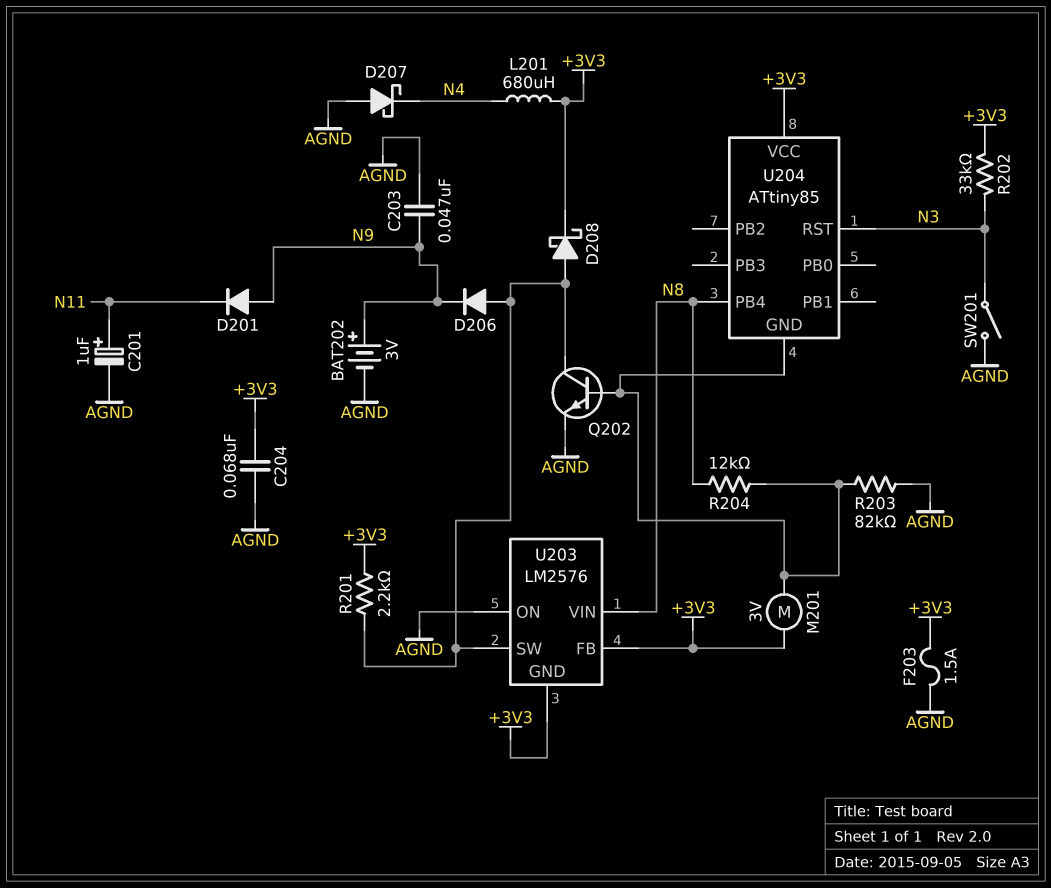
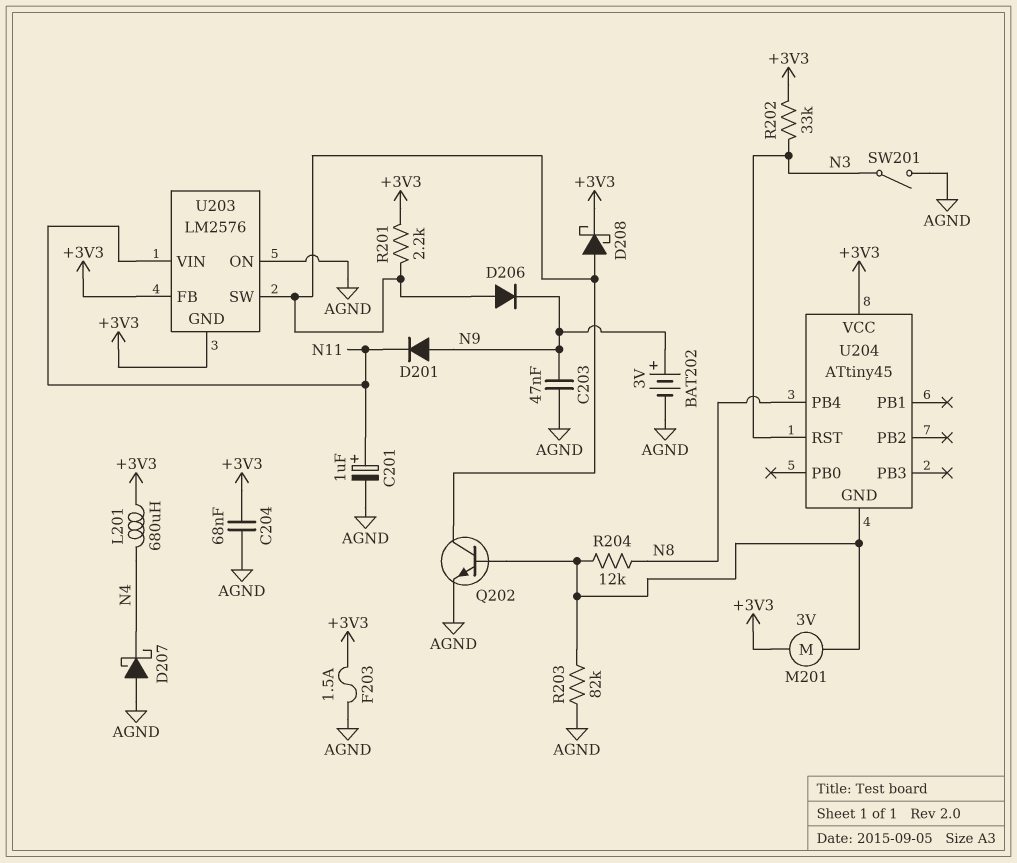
U203 pin VIN: N8 -> N11
U204: ATtiny85 -> ATtiny45

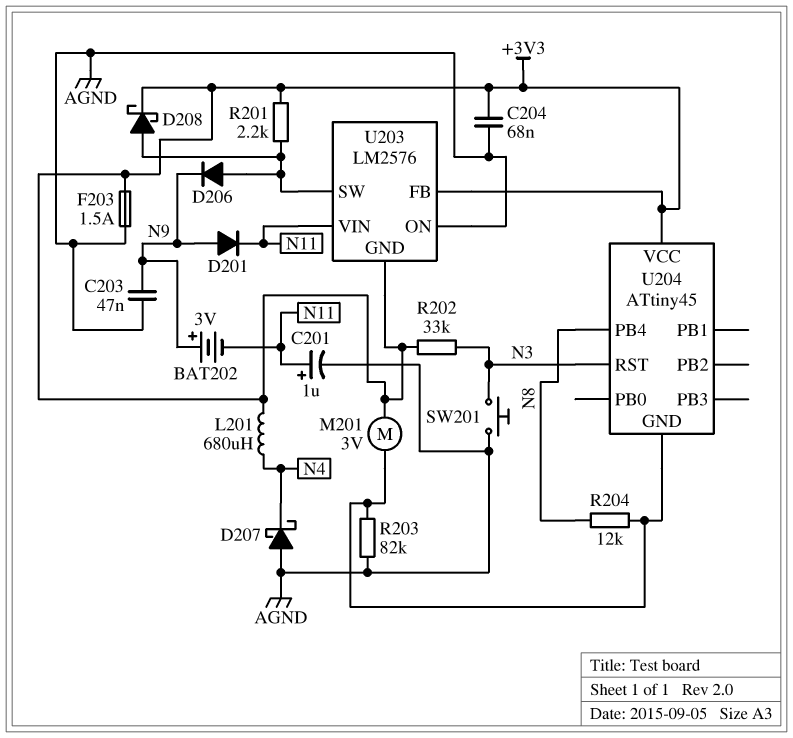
BAT202: 3V (plus N9, minus AGND) -> 3V (plus N9, minus N11)
Q202: NPN (B U204/GND, C U203/SW, E AGND) -> none
SW201: switch (AGND, N3) -> button (AGND, N3)

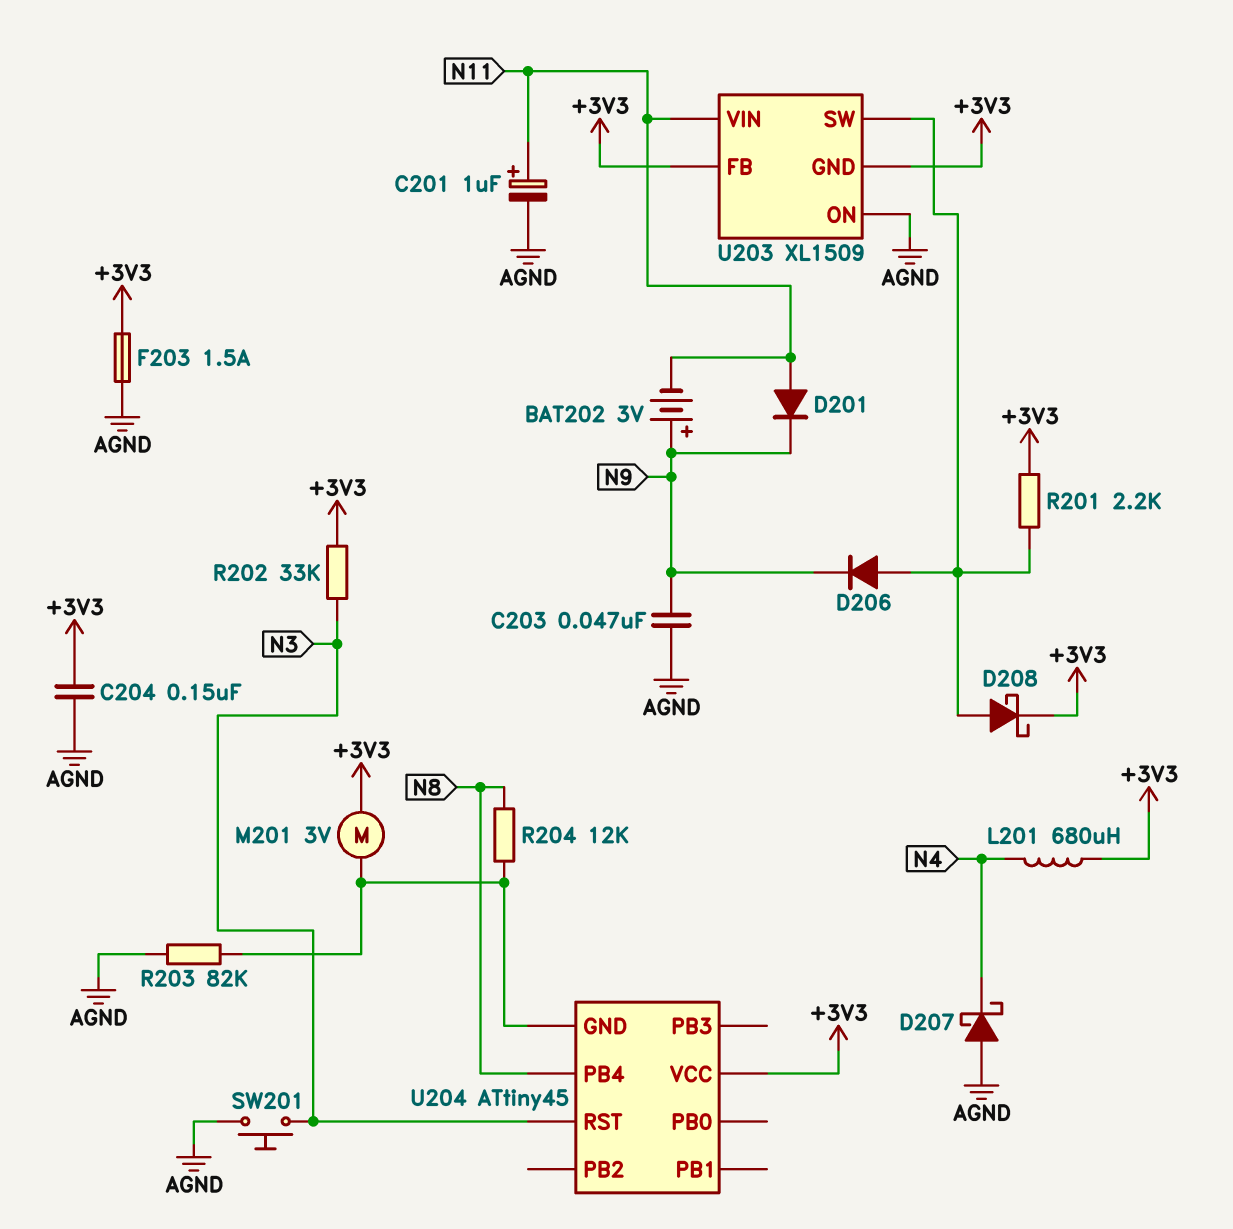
C204: 68nF (+3V3, AGND) -> 150nF (+3V3, AGND)
D201: diode (A N9, K N11) -> diode (A N11, K N9)
U203: LM2576 -> XL1509

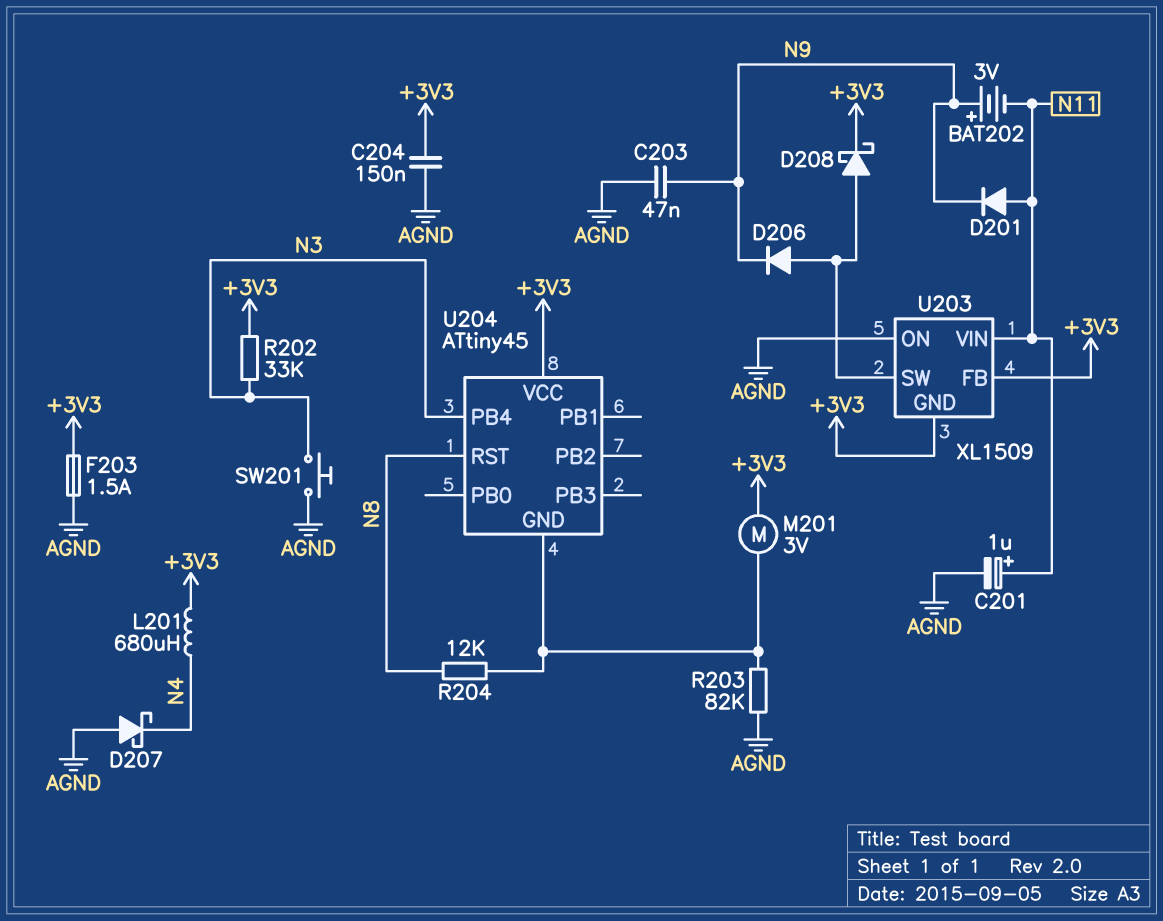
R201: 2.2k (+3V3, U203/SW) -> none
U204 pin PB4: N8 -> N3
U204 pin RST: N3 -> N8

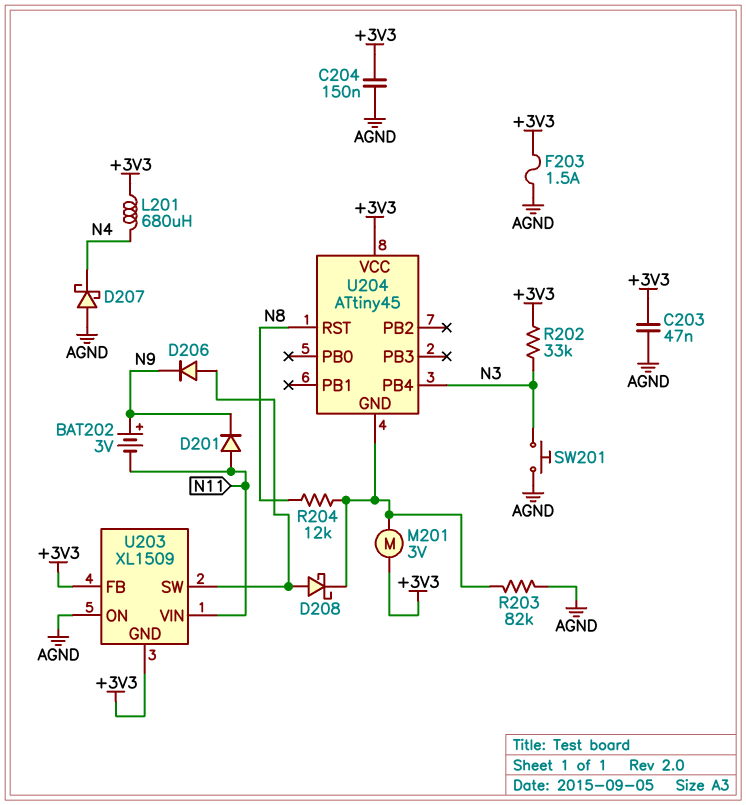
C201: 1uF (plus N11, minus AGND) -> none
C203: 47nF (AGND, N9) -> 47nF (+3V3, AGND)
D208: schottky (A U203/SW, K +3V3) -> schottky (A U203/SW, K U204/GND)

